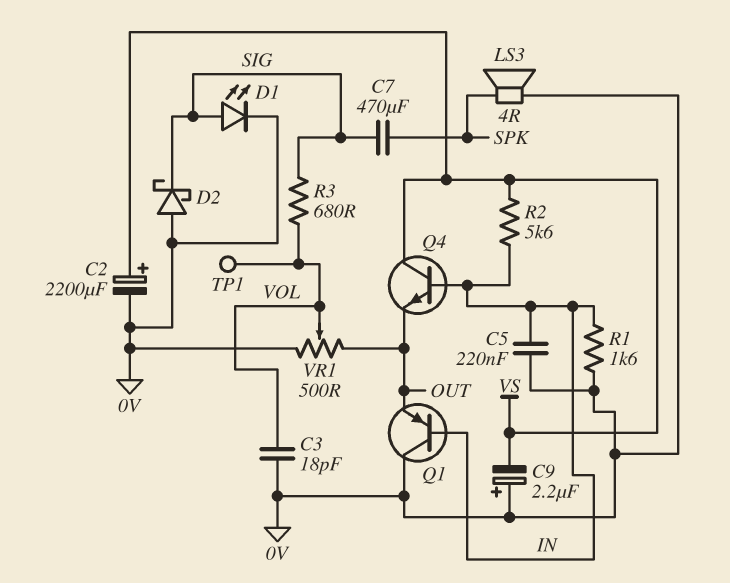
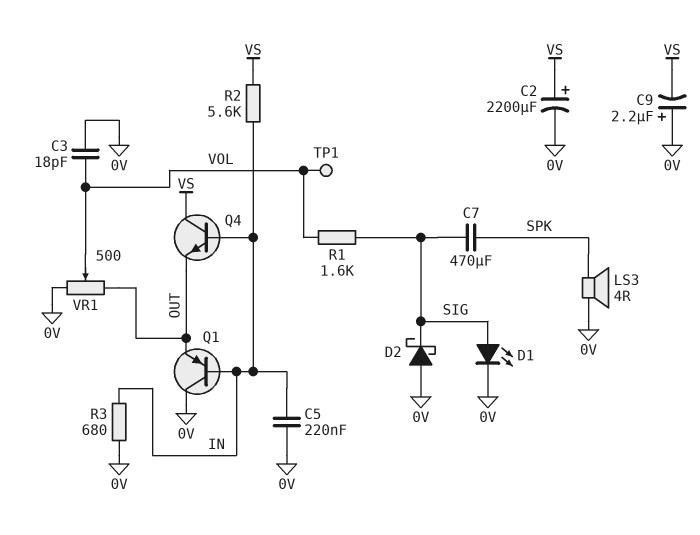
R1: 1.6k (0V, IN) -> 1.6k (SIG, VOL)
R3: 680 (SIG, VOL) -> 680 (0V, IN)

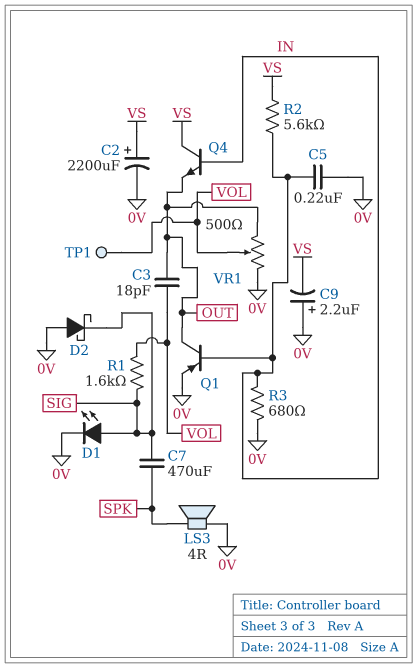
C3: 18pF (0V, VOL) -> 18pF (OUT, VOL)
Q1: PNP (B IN, C 0V, E OUT) -> PNP (B IN, C OUT, E 0V)

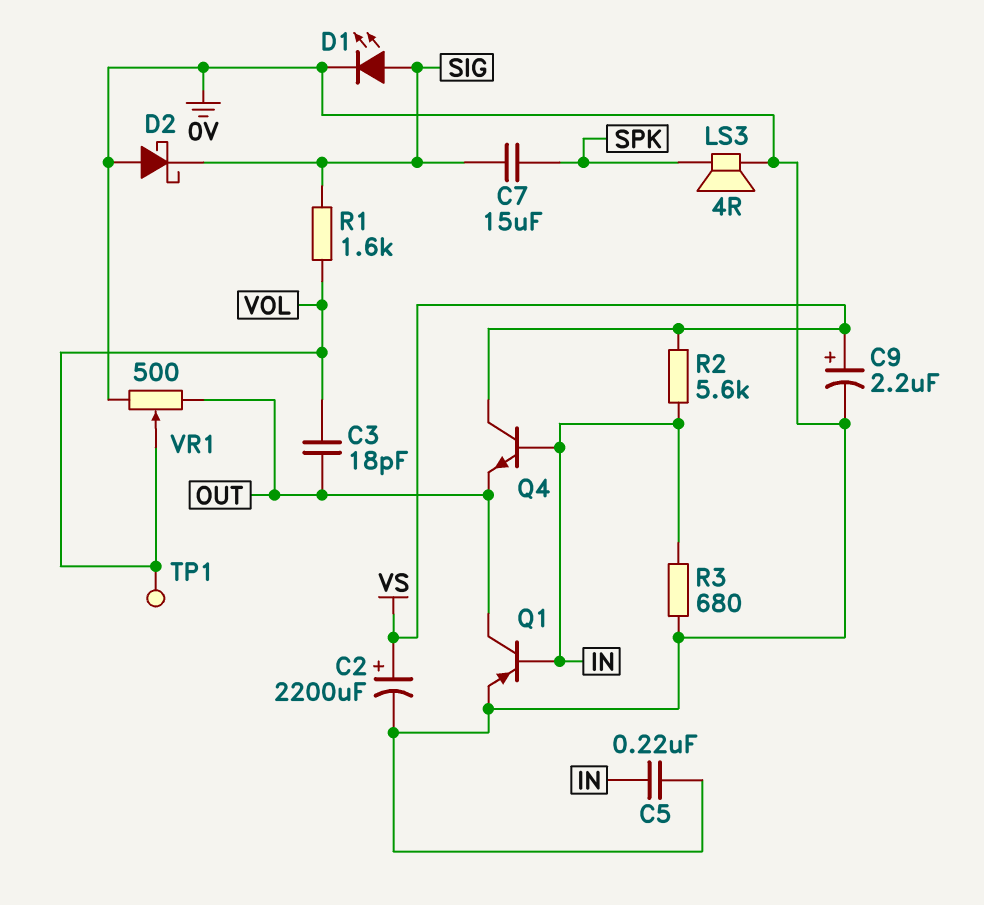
C7: 470uF (SIG, SPK) -> 15uF (SIG, SPK)
C9: 2.2uF (plus 0V, minus VS) -> 2.2uF (plus VS, minus 0V)

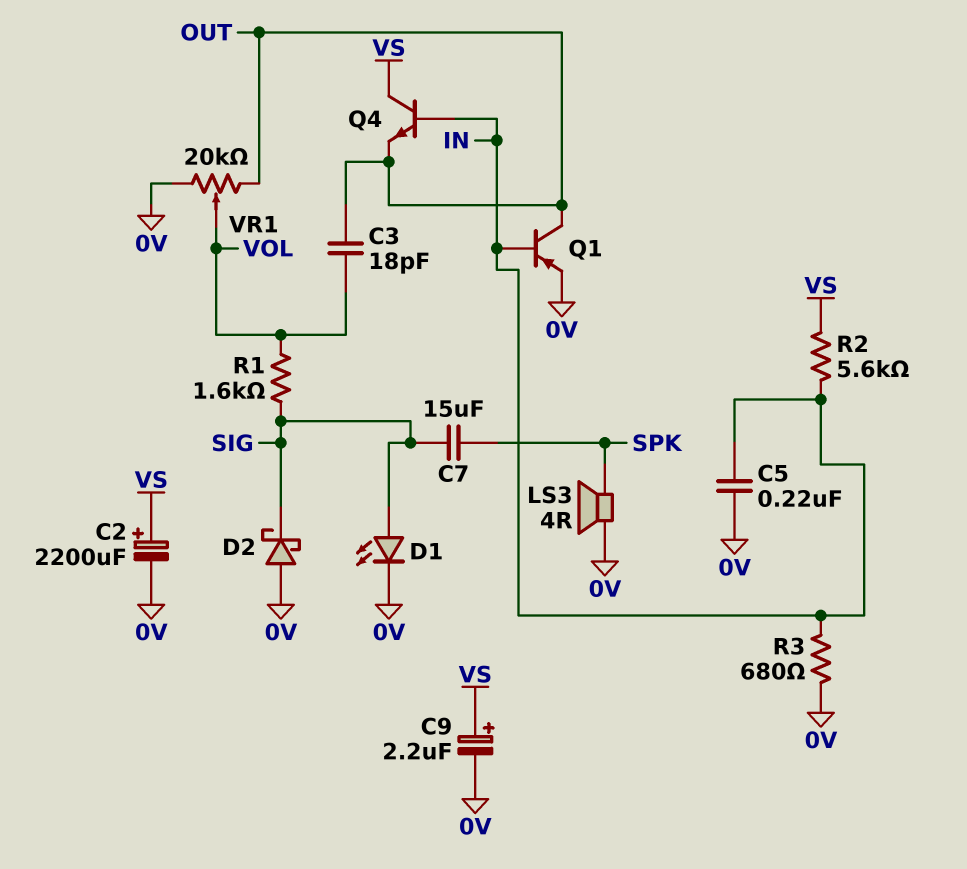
TP1: test point (VOL) -> none
VR1: 500 (0V, OUT, wiper VOL) -> 20k (0V, OUT, wiper VOL)

